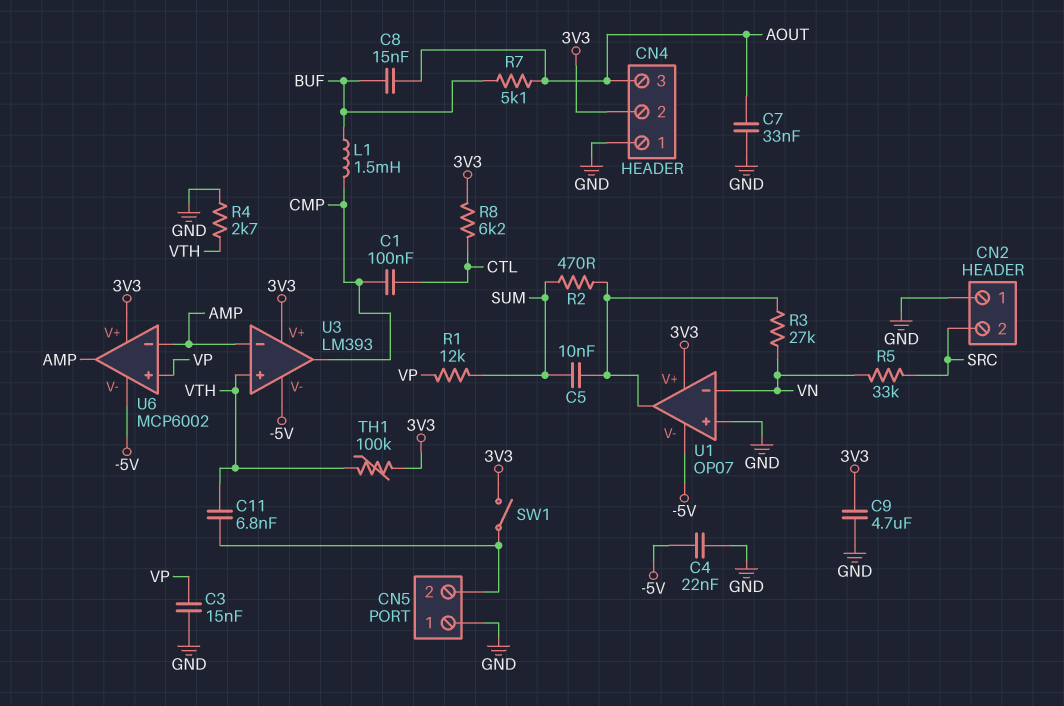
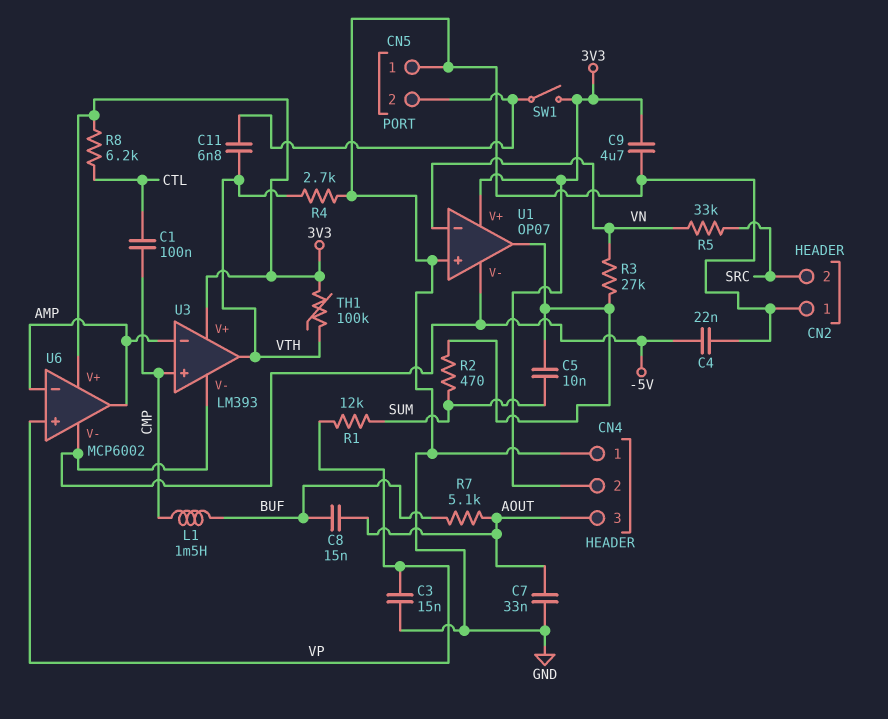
U3 pin in+: VTH -> CMP
U3 pin out: CMP -> VTH

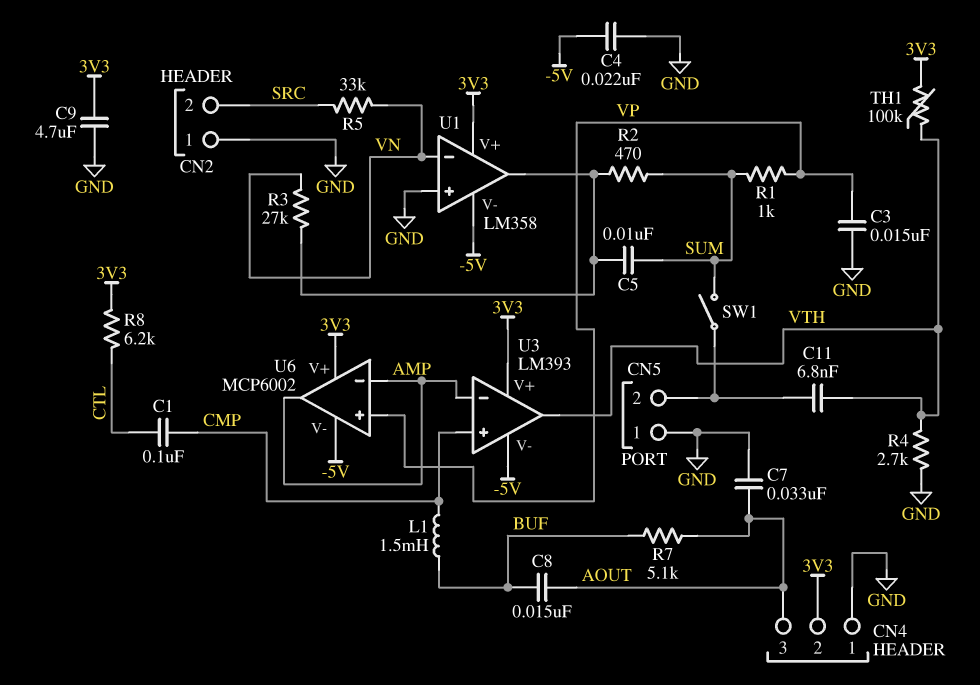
R1: 12k (SUM, VP) -> 1k (SUM, VP)
SW1: switch (3V3, CN5/2) -> switch (CN5/2, SUM)
U1: OP07 -> LM358

